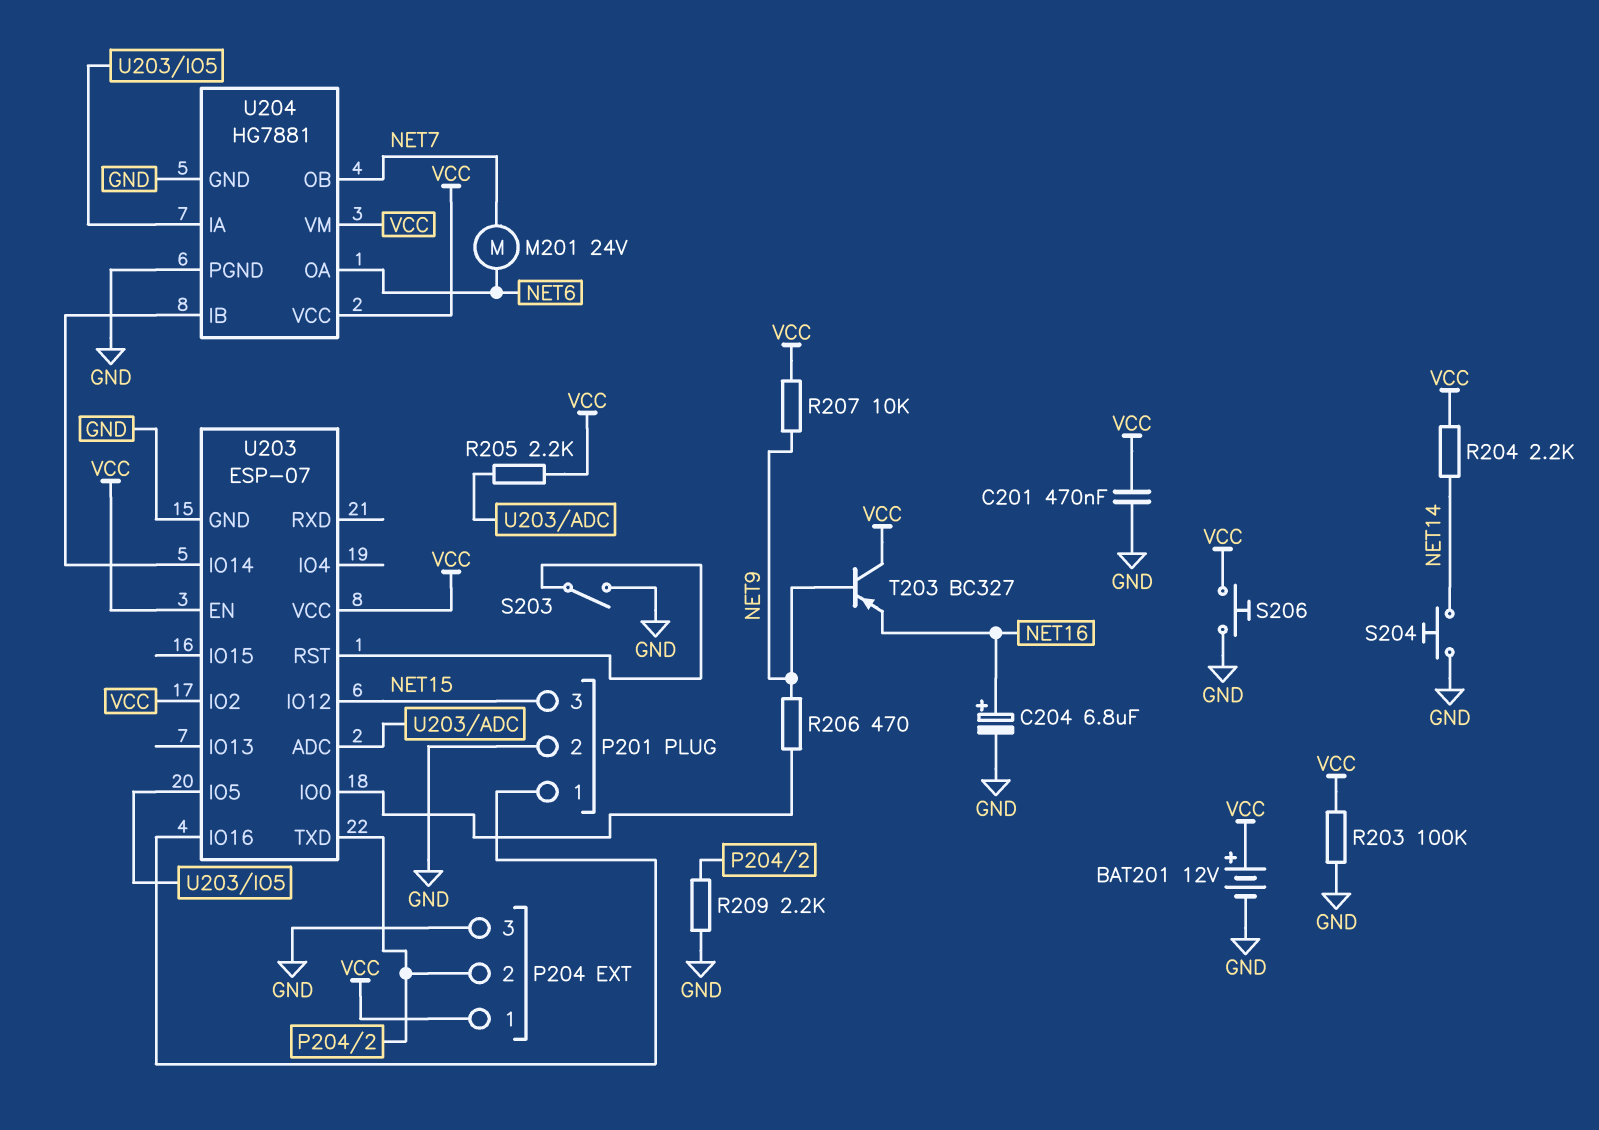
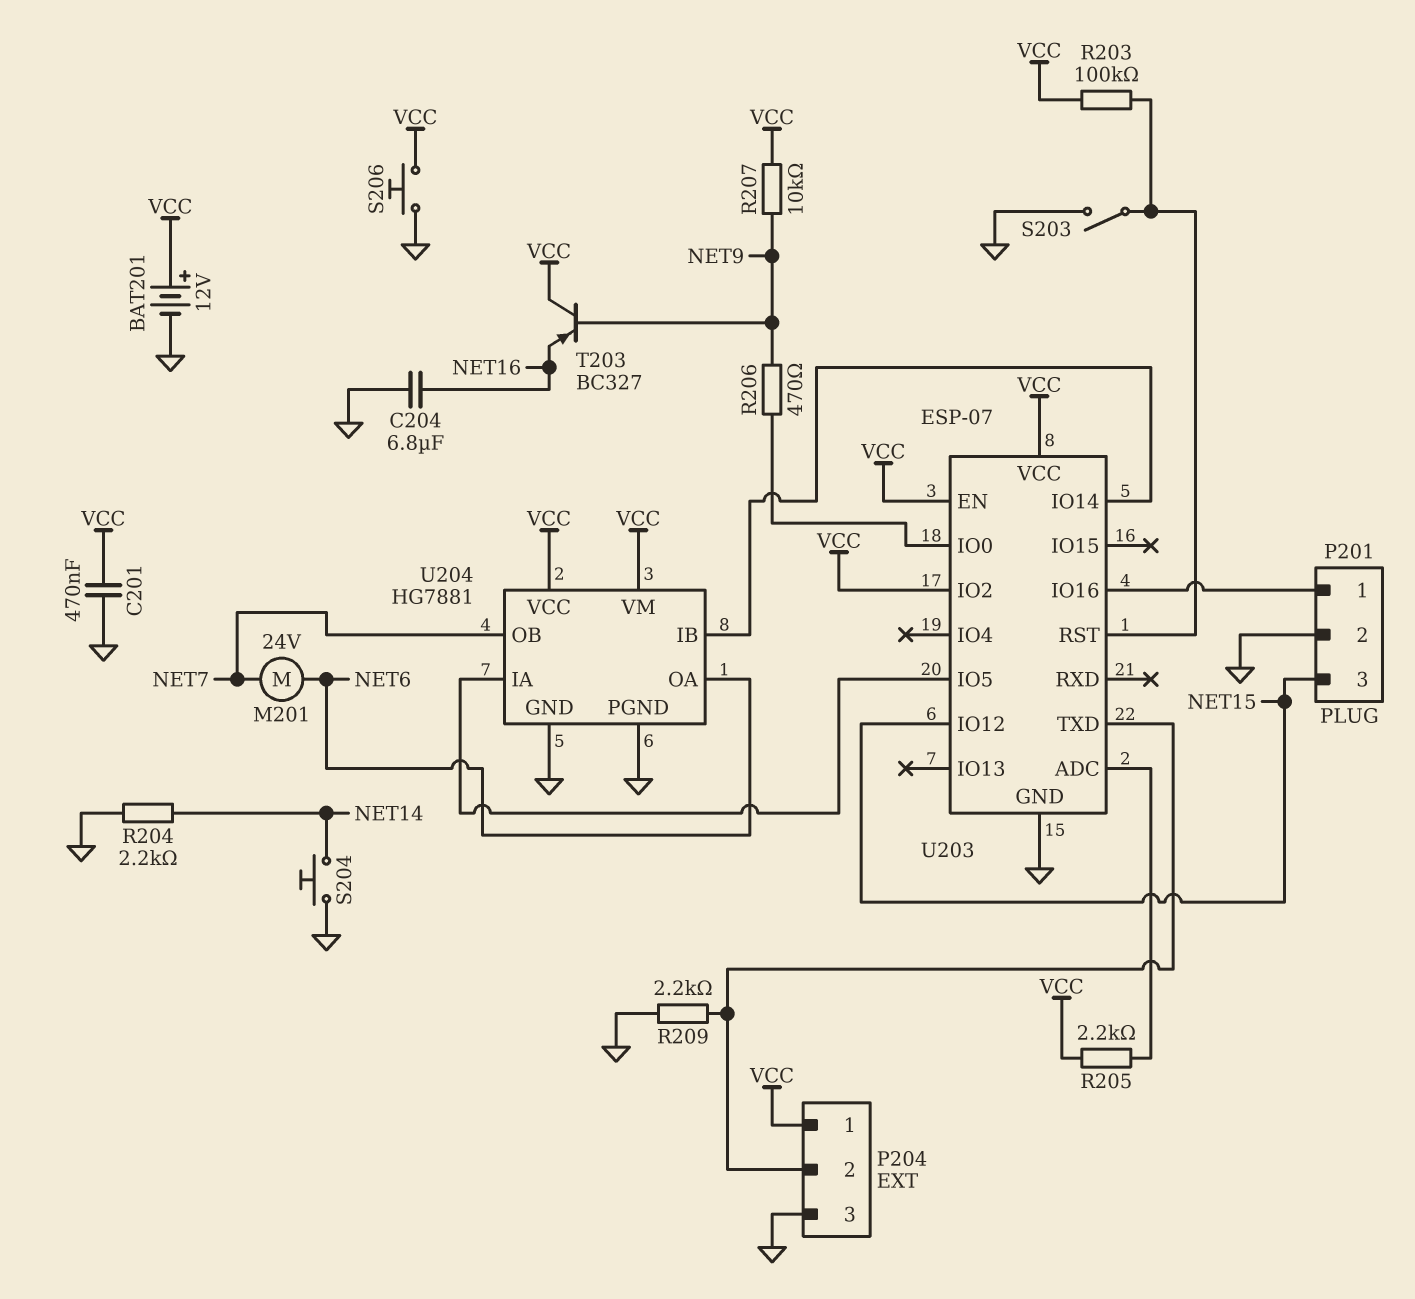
C204: 6.8uF (plus NET16, minus GND) -> 6.8uF (GND, NET16)
R203: 100k (GND, VCC) -> 100k (U203/RST, VCC)
R204: 2.2k (NET14, VCC) -> 2.2k (GND, NET14)

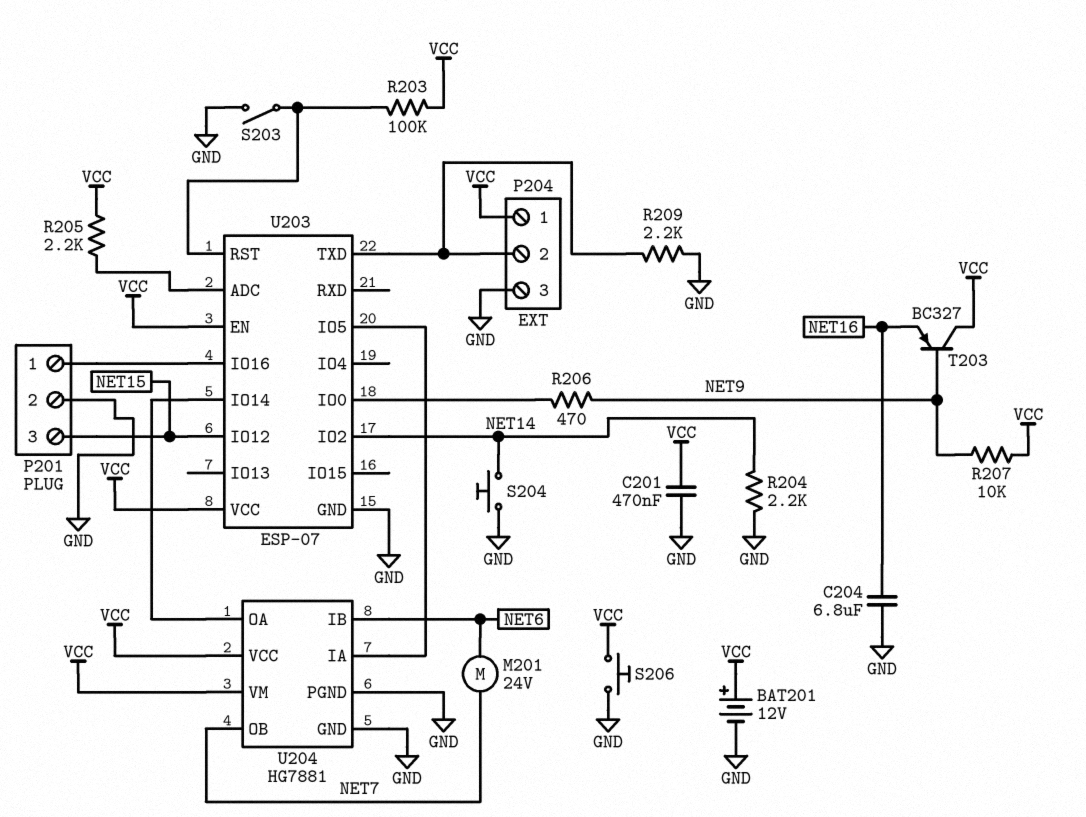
U203 pin IO2: VCC -> NET14
U204 pin IB: U203/IO14 -> NET6
U204 pin OA: NET6 -> U203/IO14

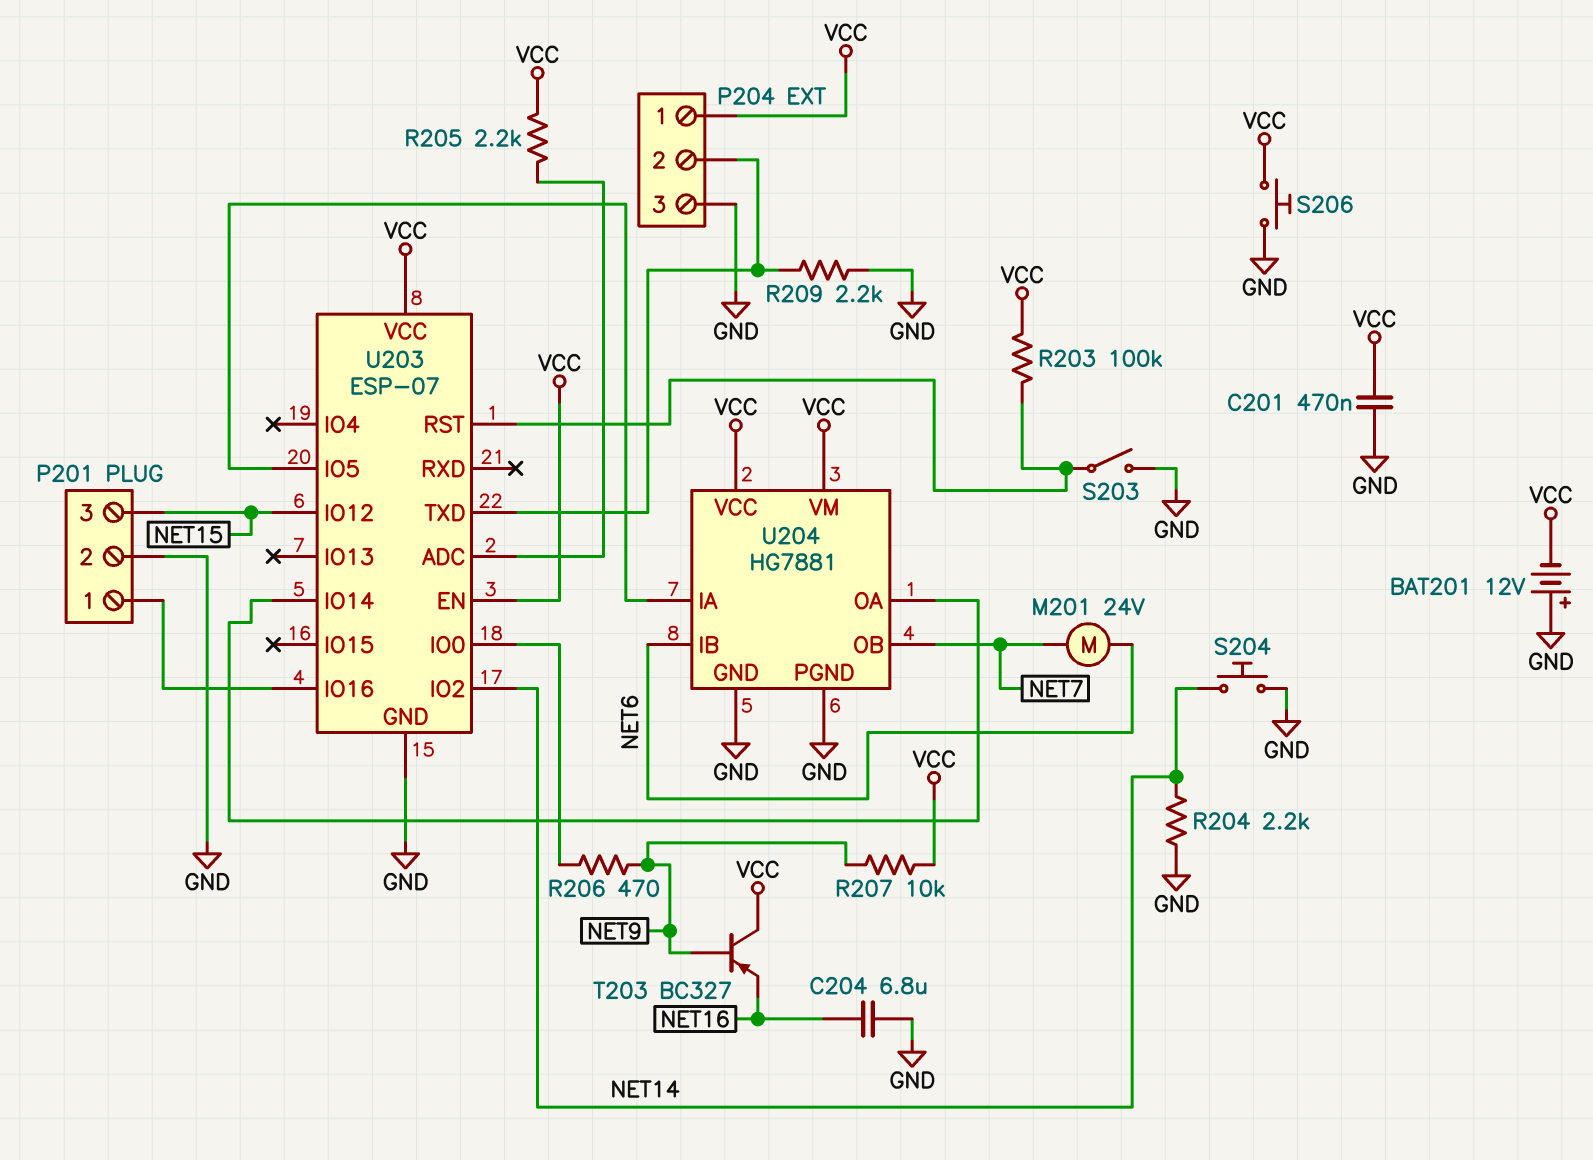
BAT201: 12V (plus VCC, minus GND) -> 12V (plus GND, minus VCC)

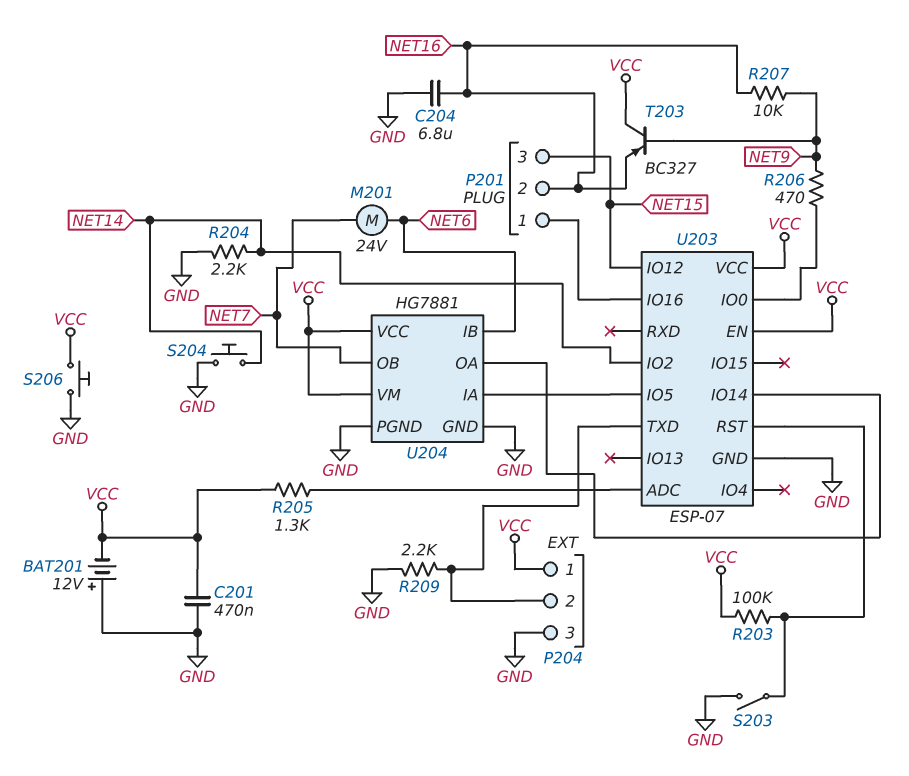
P201 pin 2: GND -> NET16
R205: 2.2k (U203/ADC, VCC) -> 1.3k (U203/ADC, VCC)
R207: 10k (NET9, VCC) -> 10k (NET9, NET16)

